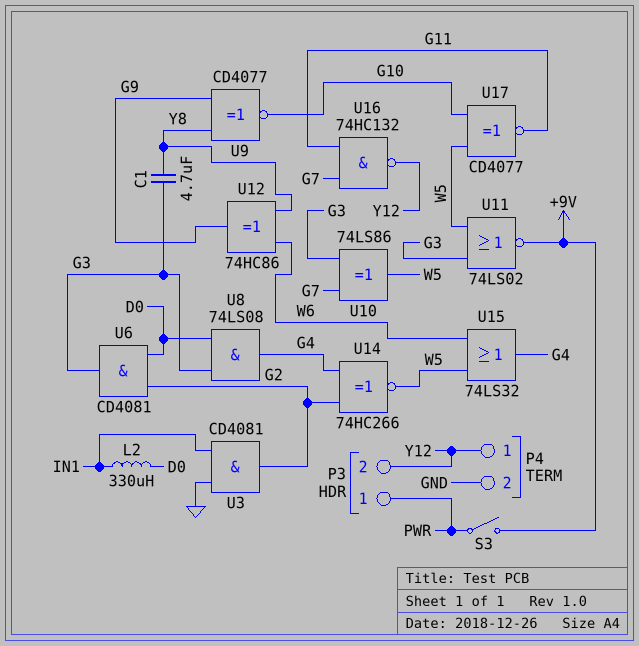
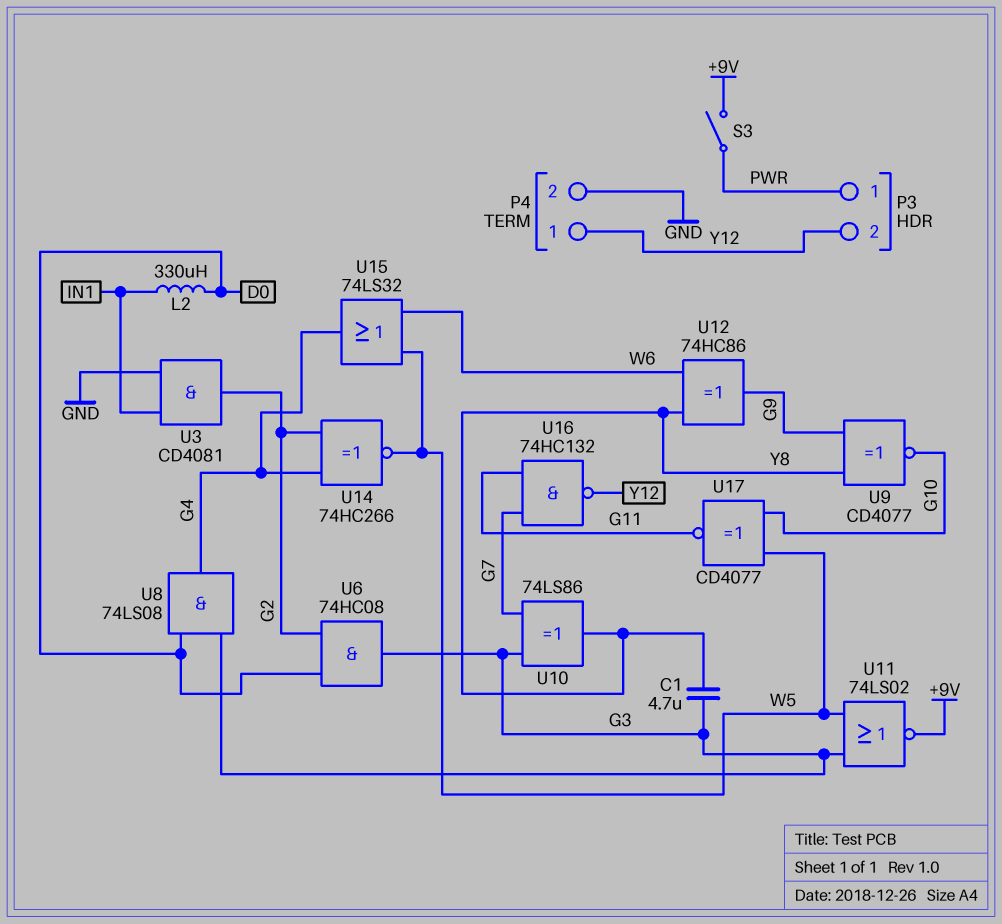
U6: AND CD4081 (in D0, in G2, out G3) -> AND 74HC08 (in D0, in G2, out G3)
U10: XOR 74LS86 (in G3, in G7, out W5) -> XOR 74LS86 (in G3, in G7, out Y8)

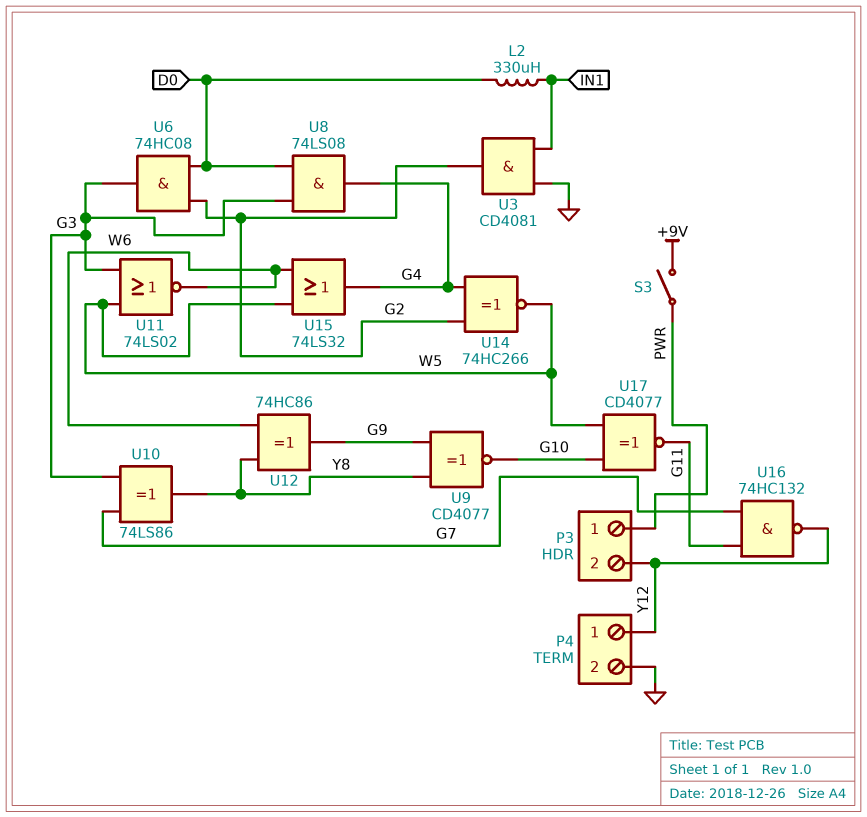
C1: 4.7uF (G3, Y8) -> none
U11: NOR 74LS02 (in G3, in W5, out +9V) -> NOR 74LS02 (in G3, in W5, out W6)

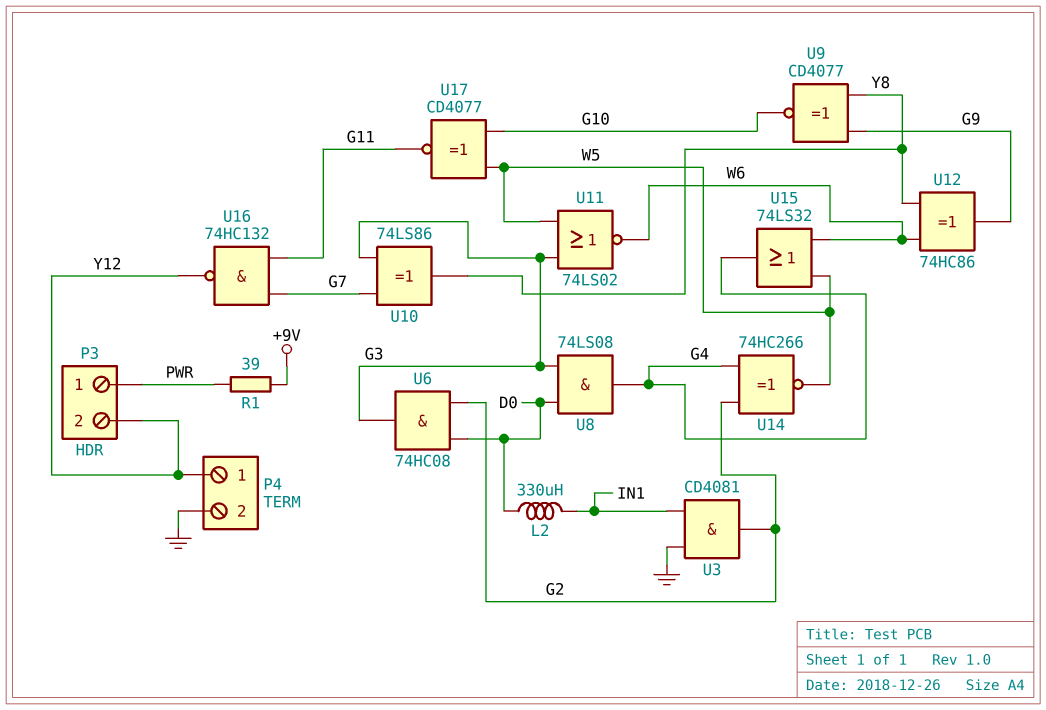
R1: none -> 39 (+9V, PWR)
S3: switch (+9V, PWR) -> none

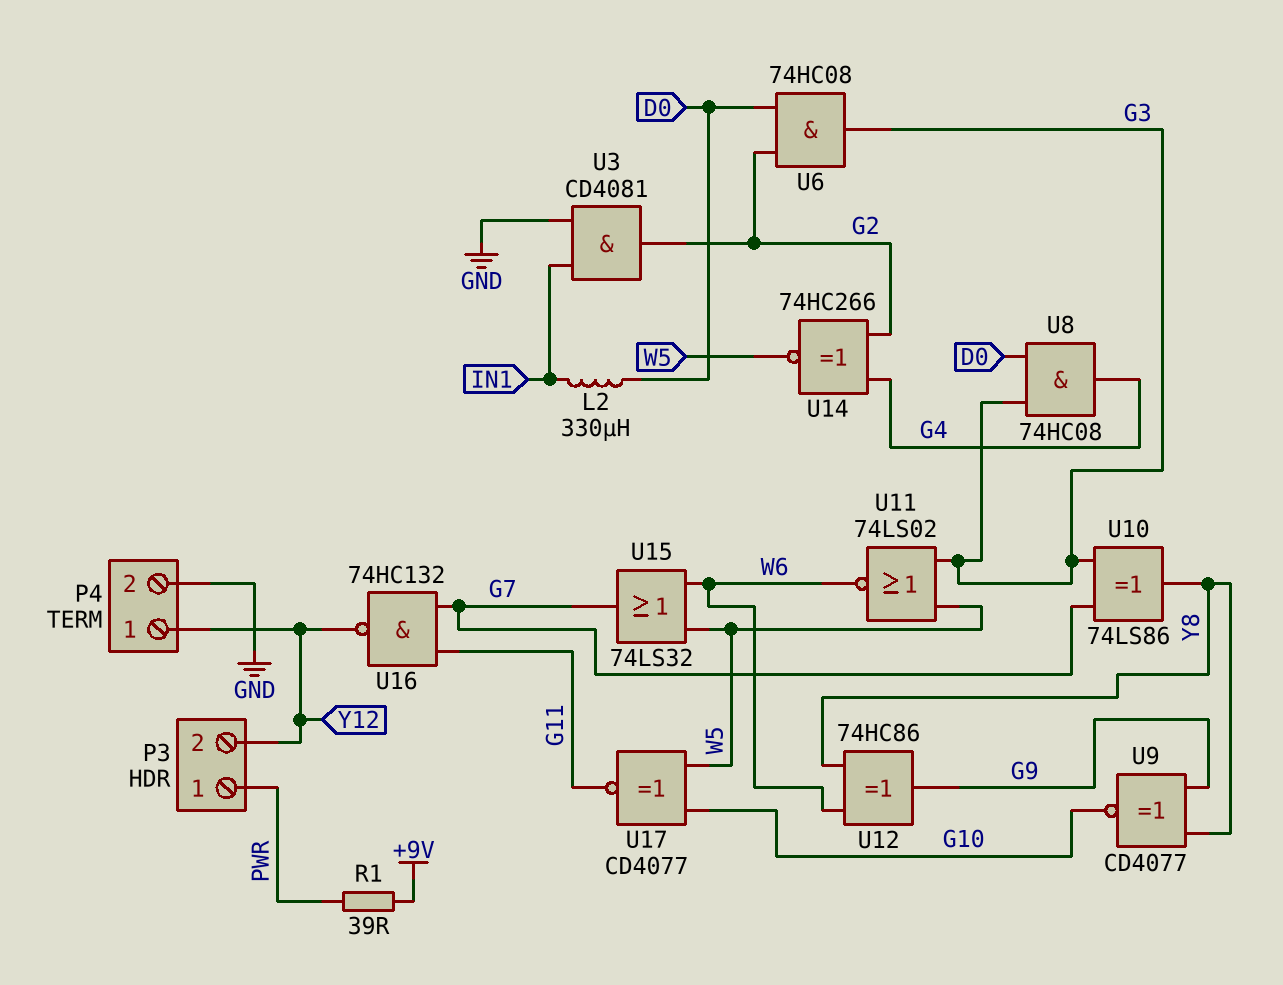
U8: AND 74LS08 (in D0, in G3, out G4) -> AND 74HC08 (in D0, in G3, out G4)
U15: OR 74LS32 (in W5, in W6, out G4) -> OR 74LS32 (in W5, in W6, out G7)

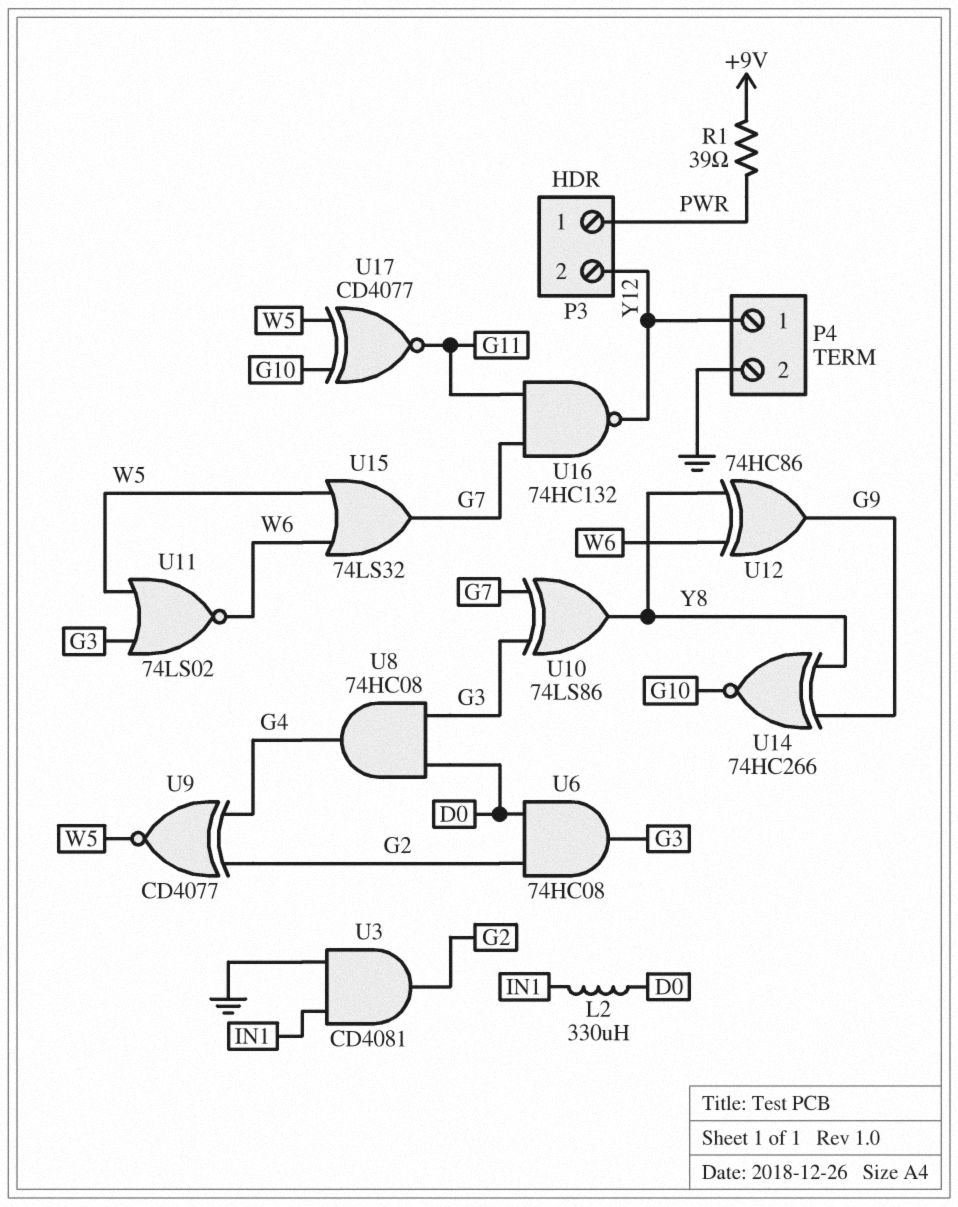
U9: XNOR CD4077 (in G9, in Y8, out G10) -> XNOR CD4077 (in G2, in G4, out W5)
U14: XNOR 74HC266 (in G2, in G4, out W5) -> XNOR 74HC266 (in G9, in Y8, out G10)

